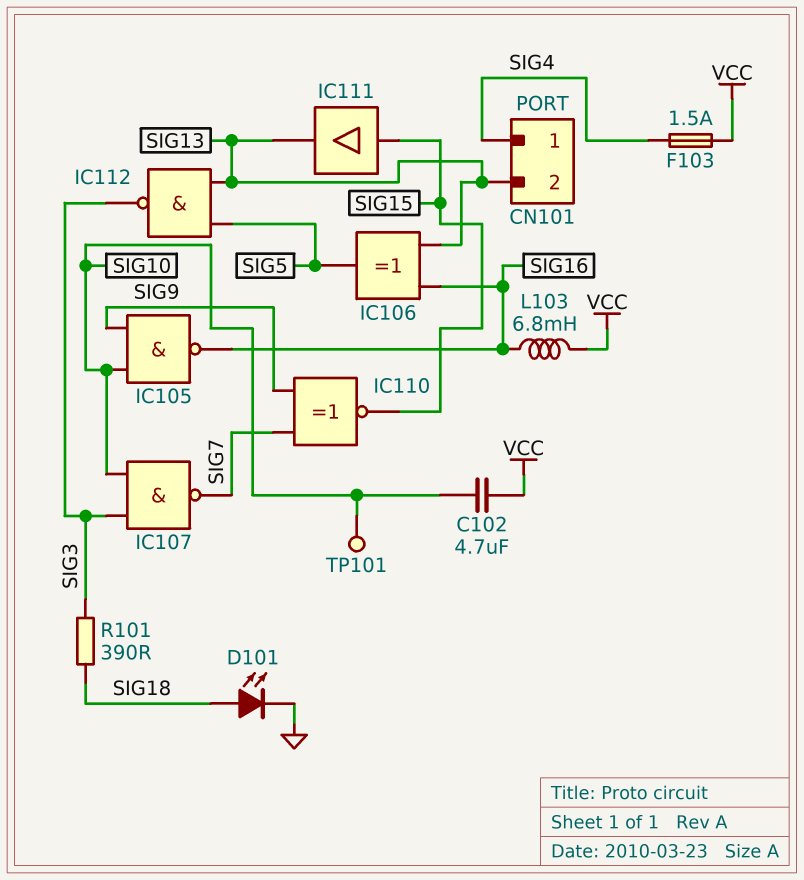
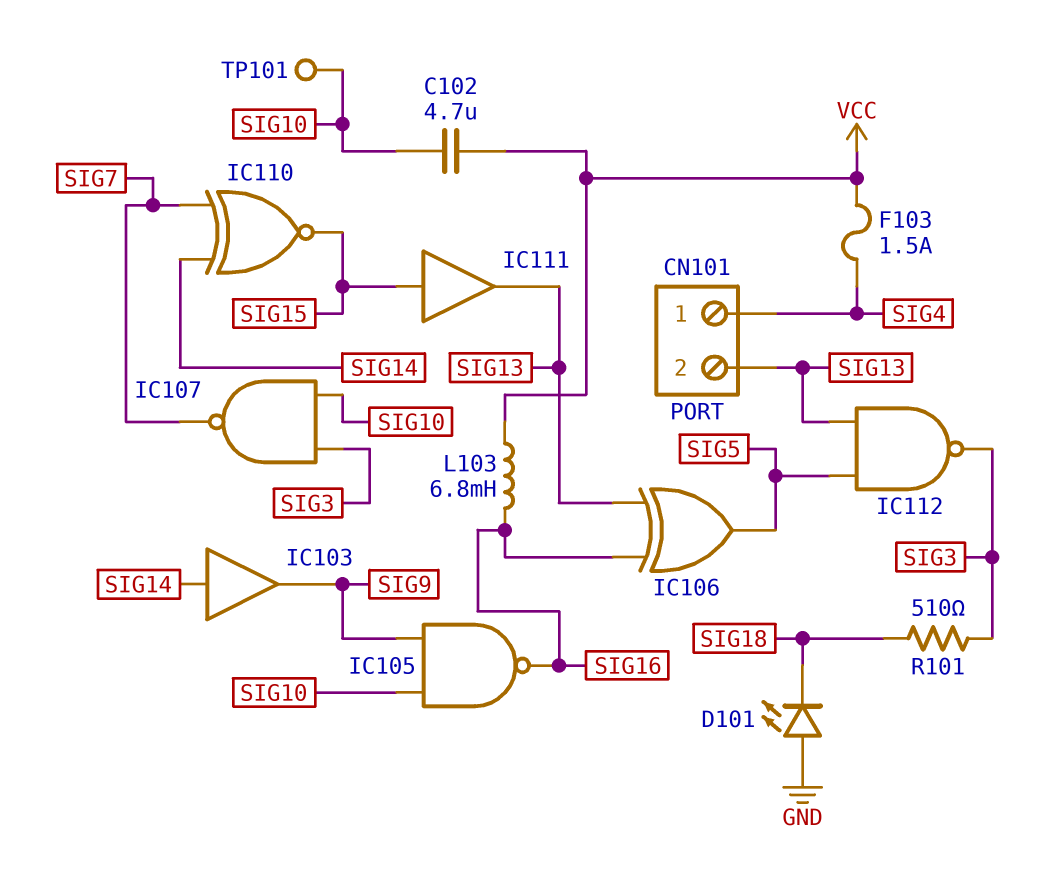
D101: LED (A SIG18, K GND) -> LED (A GND, K SIG18)
IC103: none -> buffer (in SIG14, out SIG9)
IC110: XNOR (in SIG7, in SIG9, out SIG15) -> XNOR (in SIG7, in SIG14, out SIG15)
R101: 390 (SIG3, SIG18) -> 510 (SIG3, SIG18)

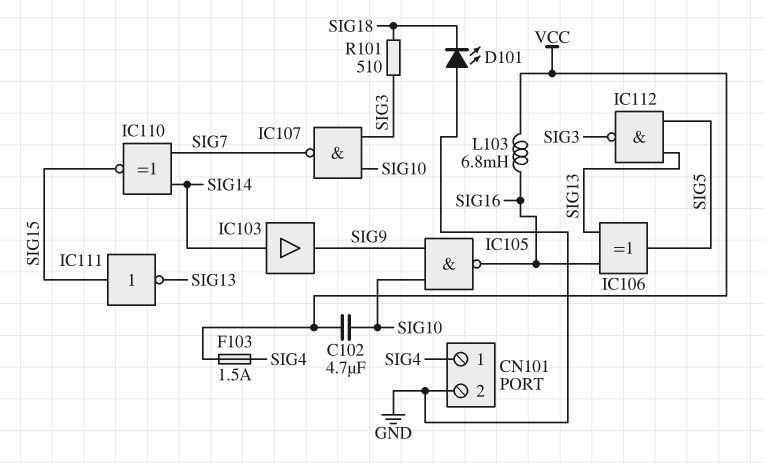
CN101 pin 2: SIG13 -> GND
IC111: buffer (in SIG15, out SIG13) -> NOT (in SIG15, out SIG13)
TP101: test point (SIG10) -> none

